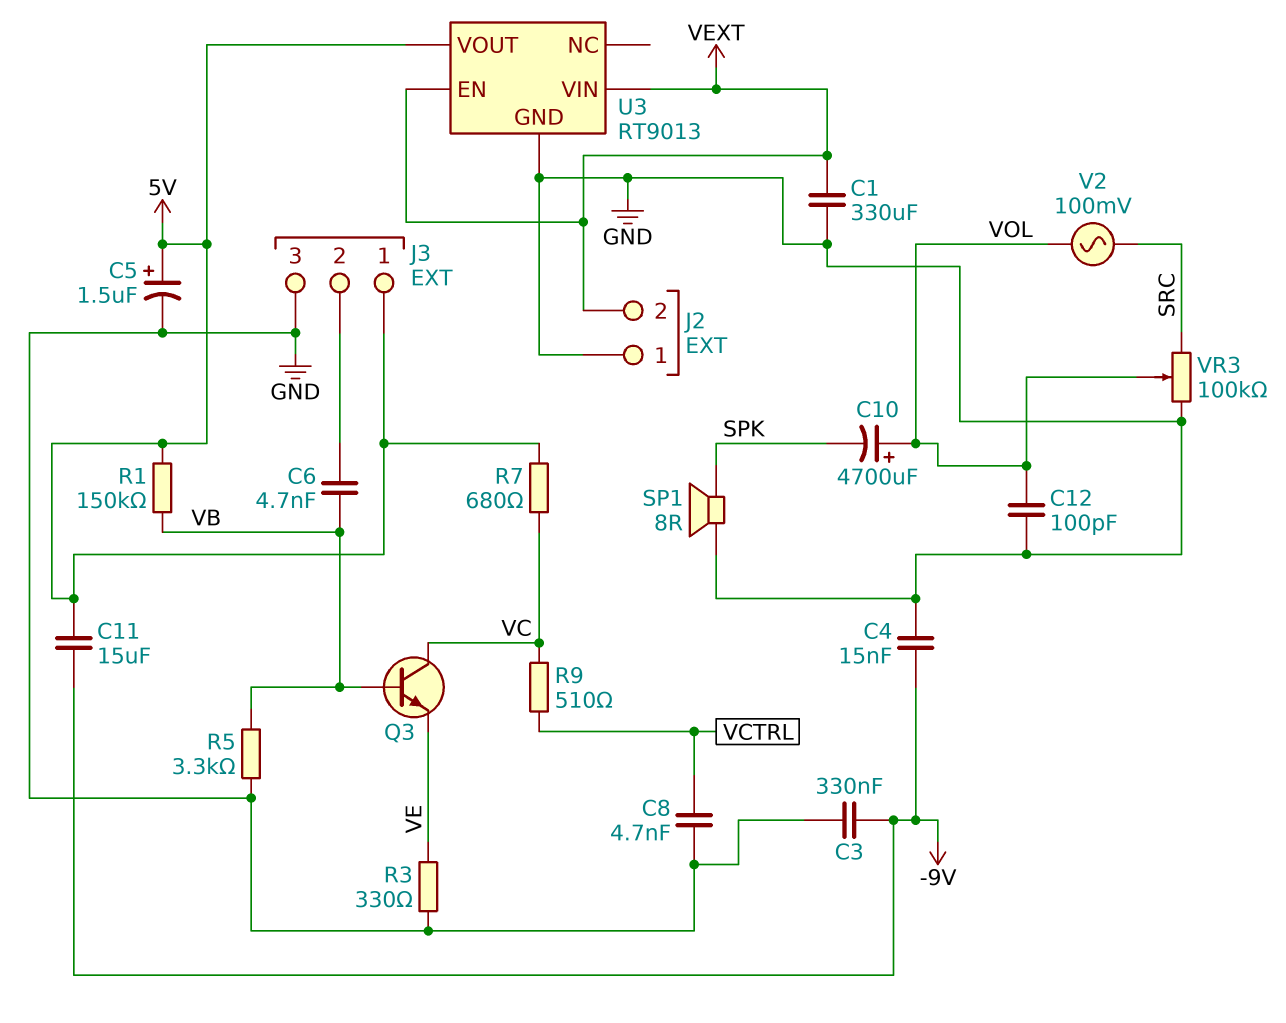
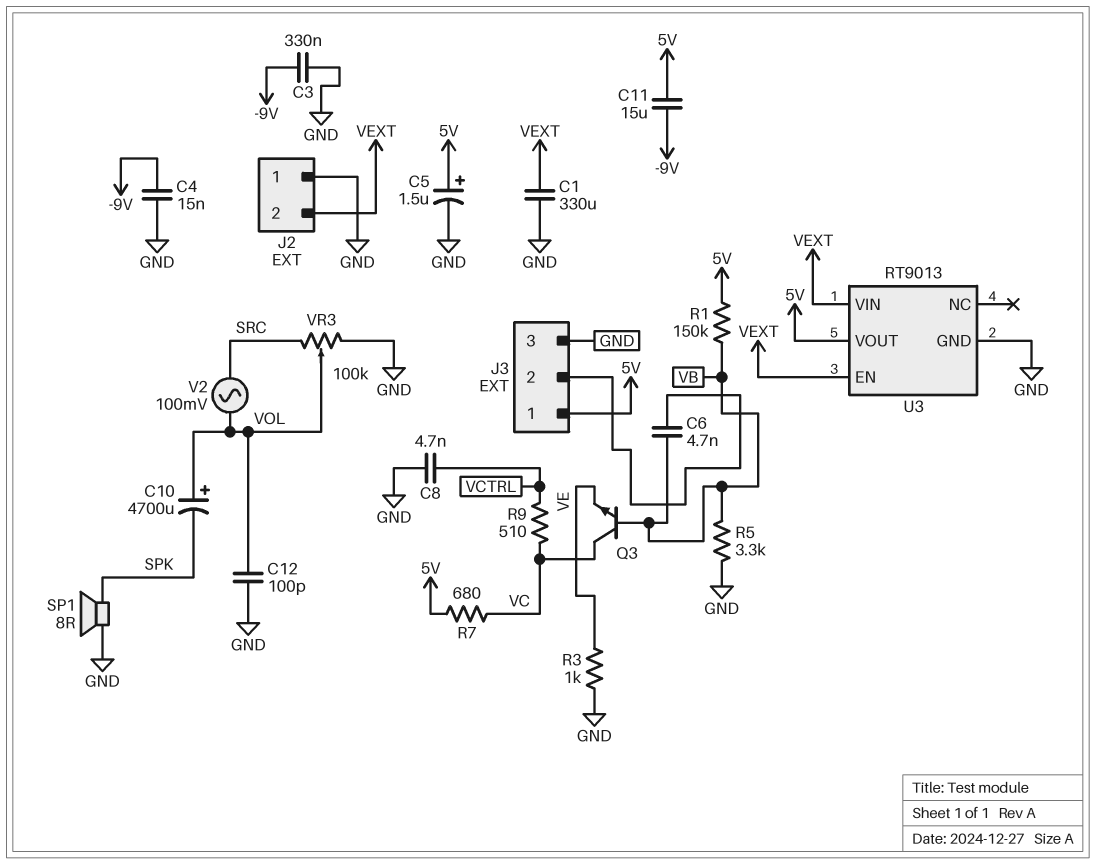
R3: 330 (GND, VE) -> 1k (GND, VE)

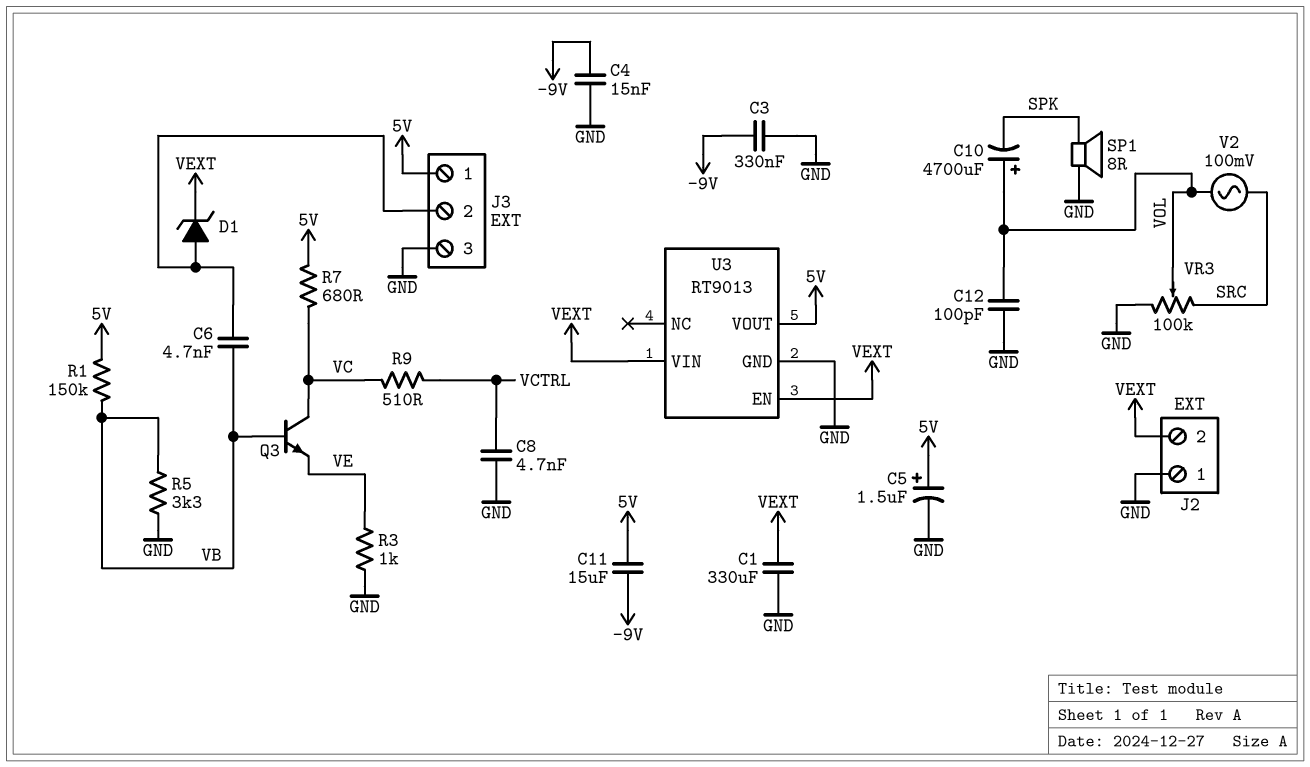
D1: none -> zener (A J3/2, K VEXT)

